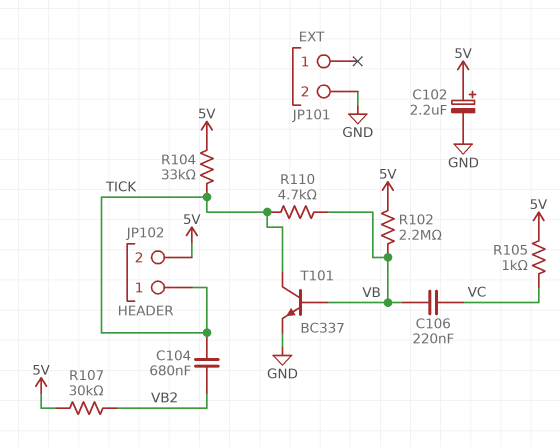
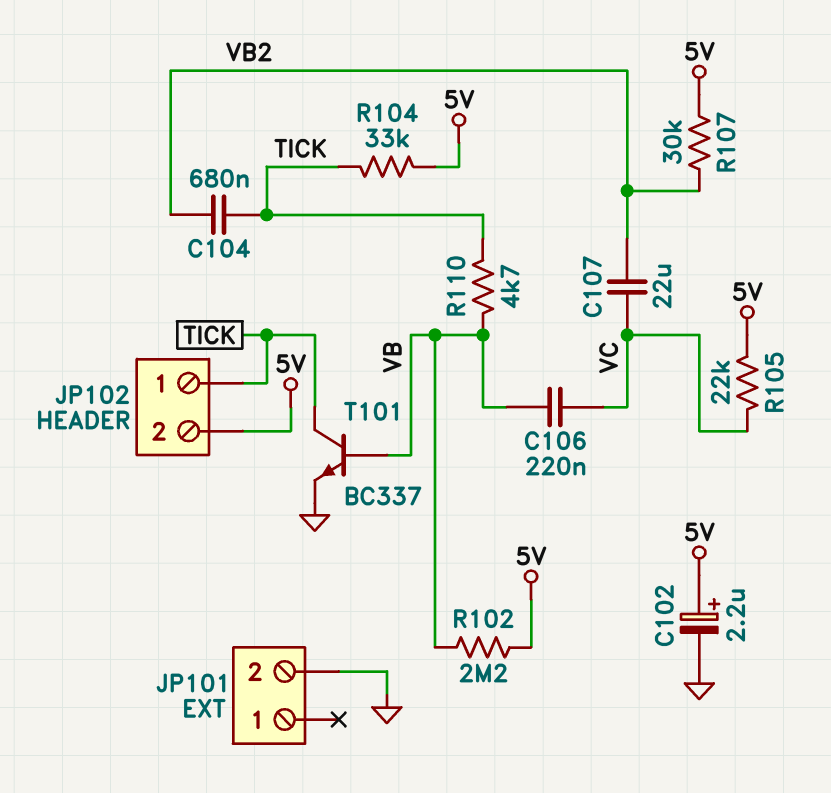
C107: none -> 22uF (VB2, VC)
R105: 1k (5V, VC) -> 22k (5V, VC)

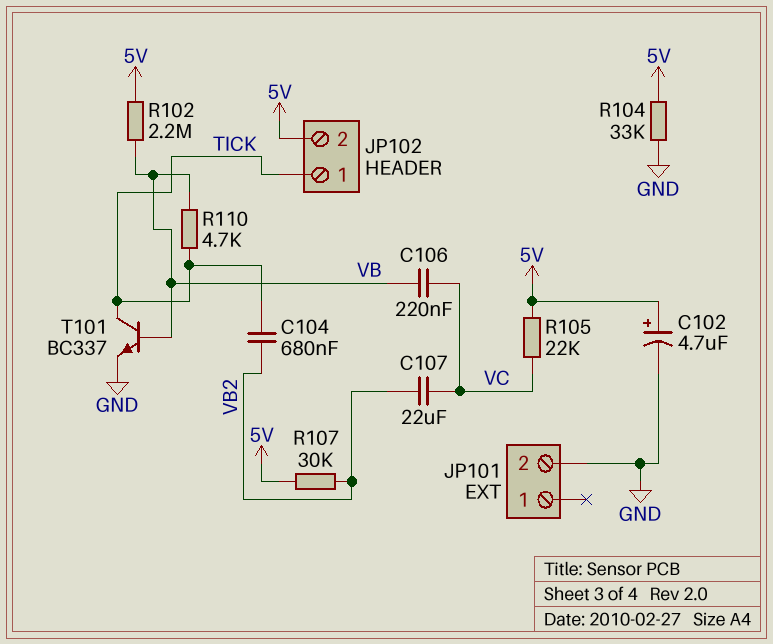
C102: 2.2uF (plus 5V, minus GND) -> 4.7uF (plus 5V, minus GND)
R104: 33k (5V, TICK) -> 33k (5V, GND)

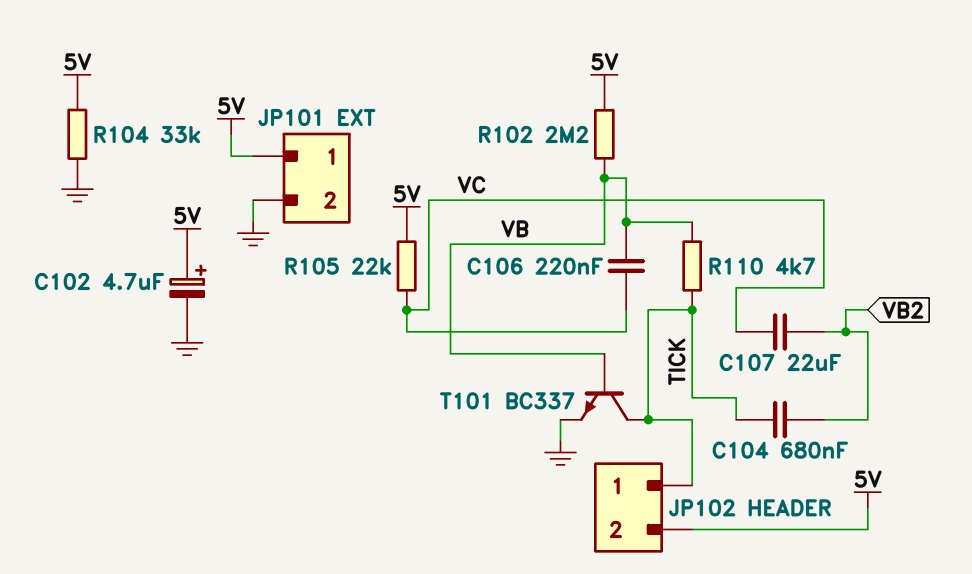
JP101 pin 1: none -> 5V
R107: 30k (5V, VB2) -> none

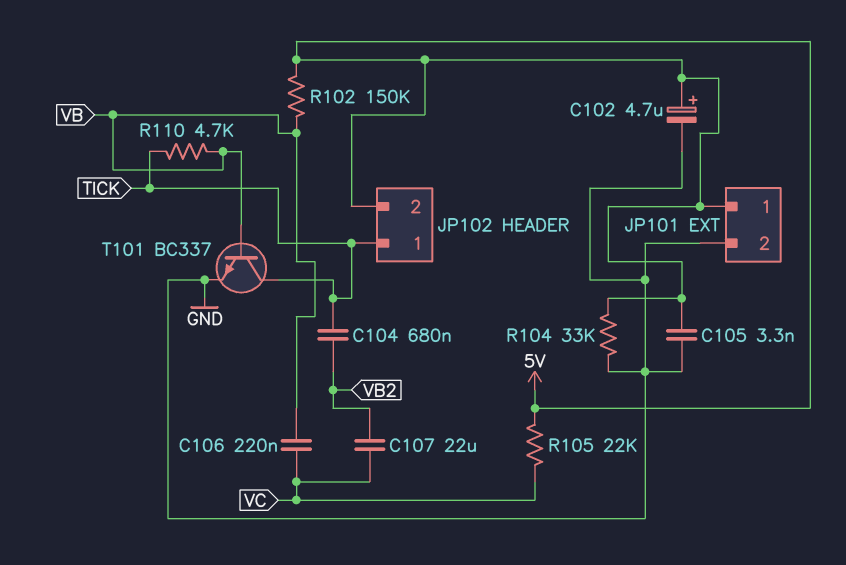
C105: none -> 3.3nF (5V, GND)
R102: 2.2M (5V, VB) -> 150k (5V, VB)

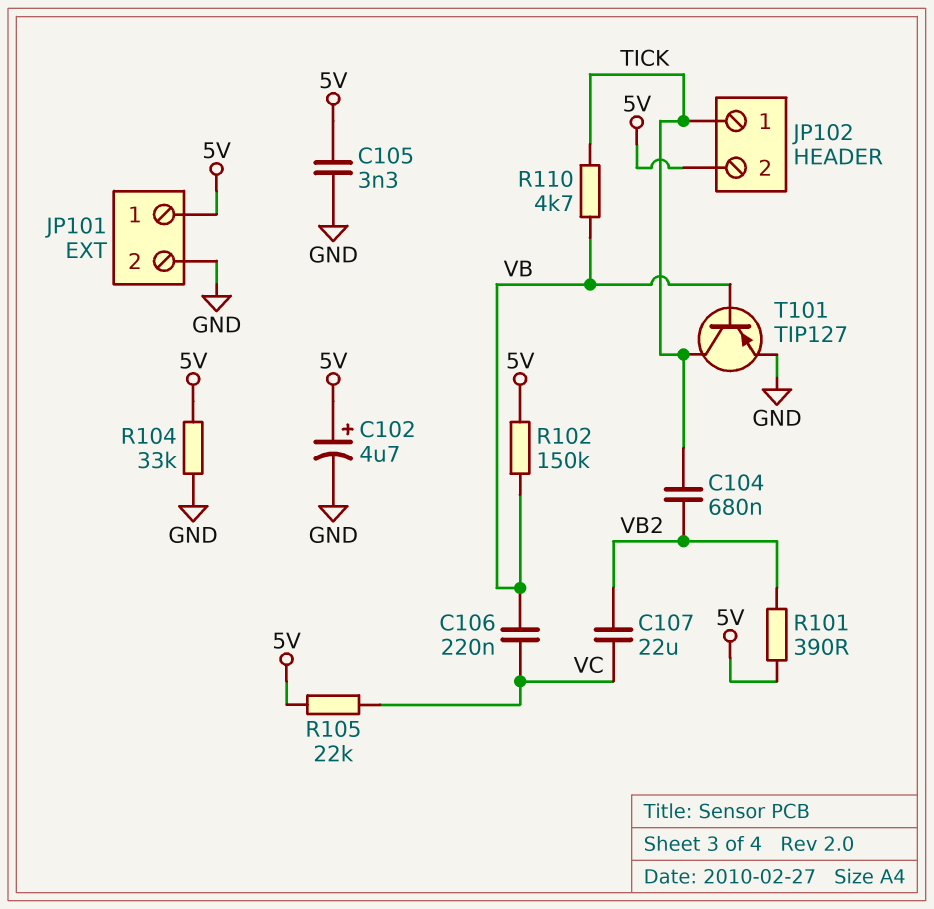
R101: none -> 390 (5V, VB2)
T101: NPN BC337 (B VB, C TICK, E GND) -> PNP TIP127 (B VB, C TICK, E GND)

